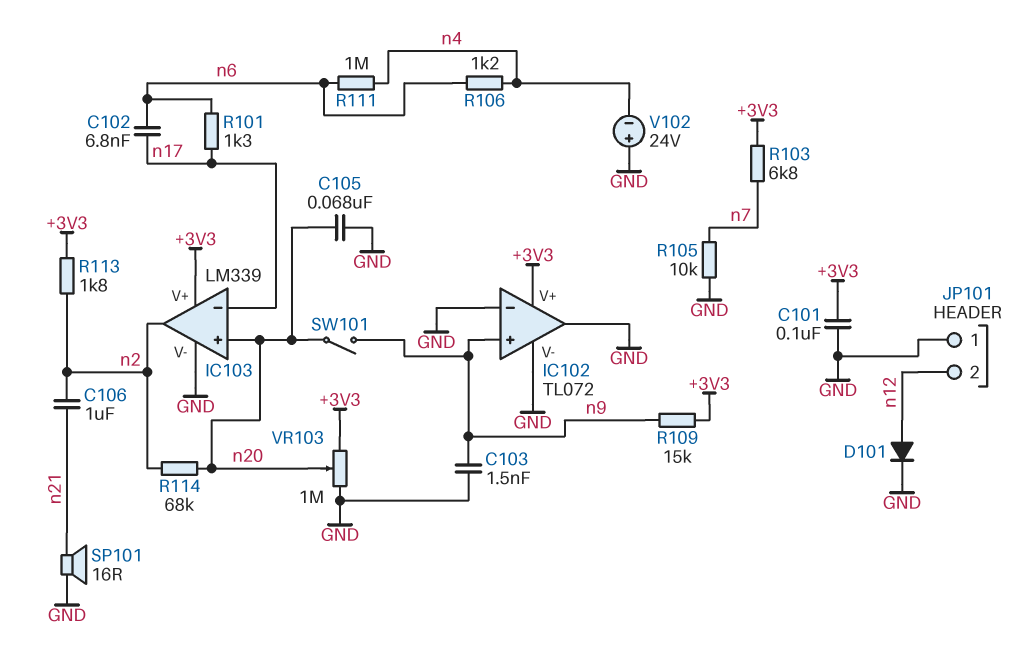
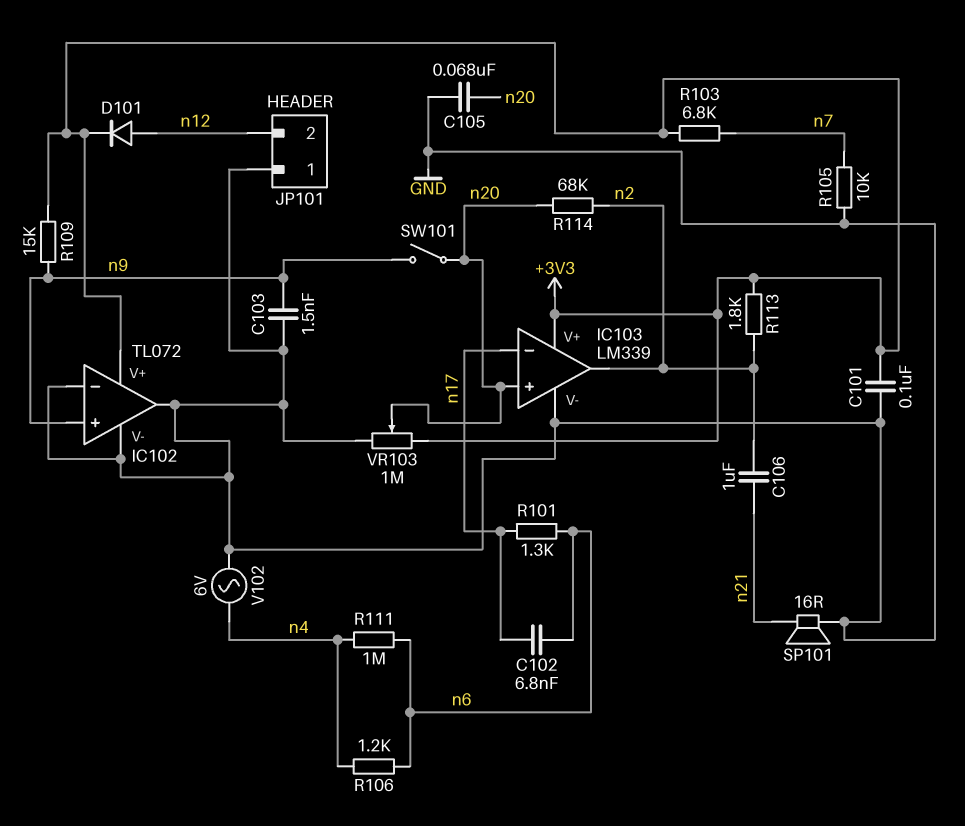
D101: diode (A n12, K GND) -> diode (A n12, K +3V3)
V102: 24V (plus GND, minus n4) -> AC 6V (GND, n4)

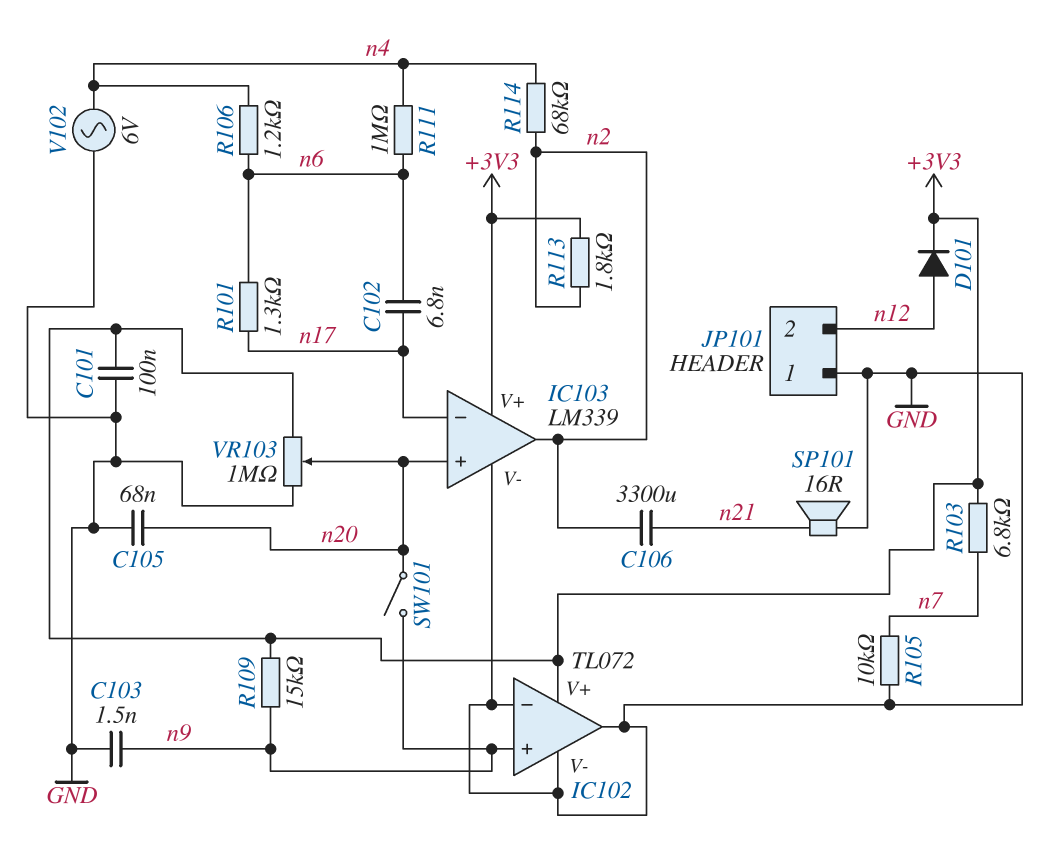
C106: 1uF (n2, n21) -> 3300uF (n2, n21)
R114: 68k (n2, n20) -> 68k (n2, n4)

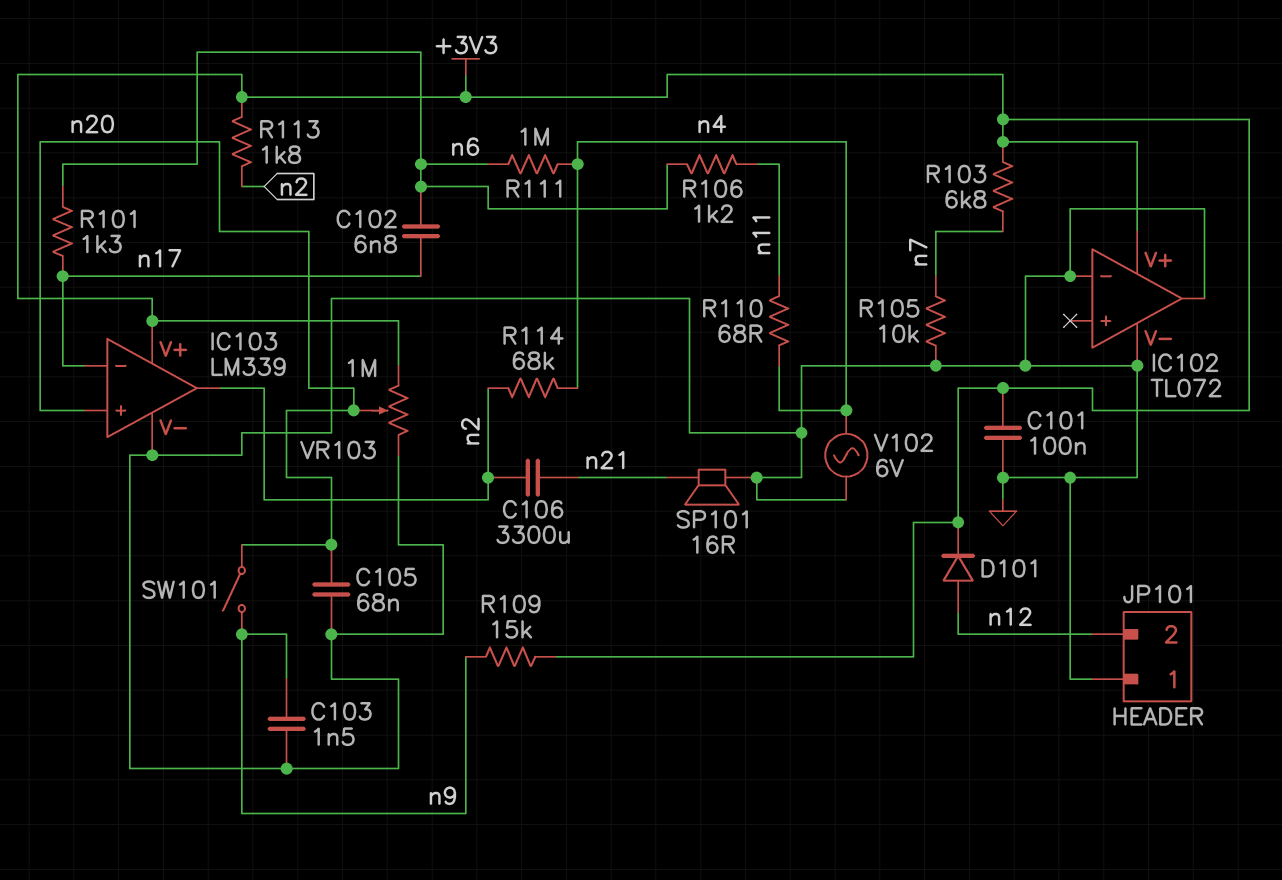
IC102 pin in+: n9 -> none
R106: 1.2k (n4, n6) -> 1.2k (n6, n11)
R110: none -> 68 (n4, n11)

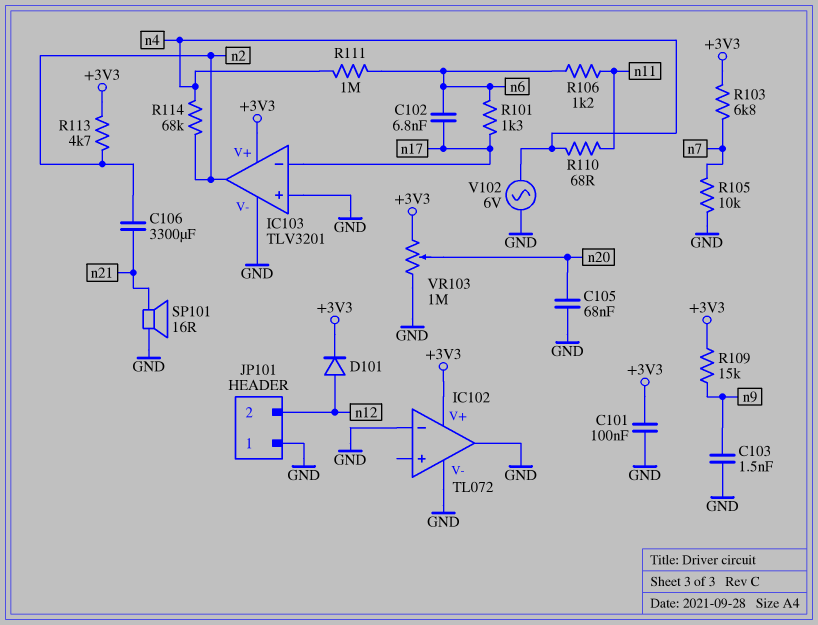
IC103: LM339 -> TLV3201
IC103 pin in+: n20 -> GND
R113: 1.8k (+3V3, n2) -> 4.7k (+3V3, n2)
SW101: switch (n9, n20) -> none

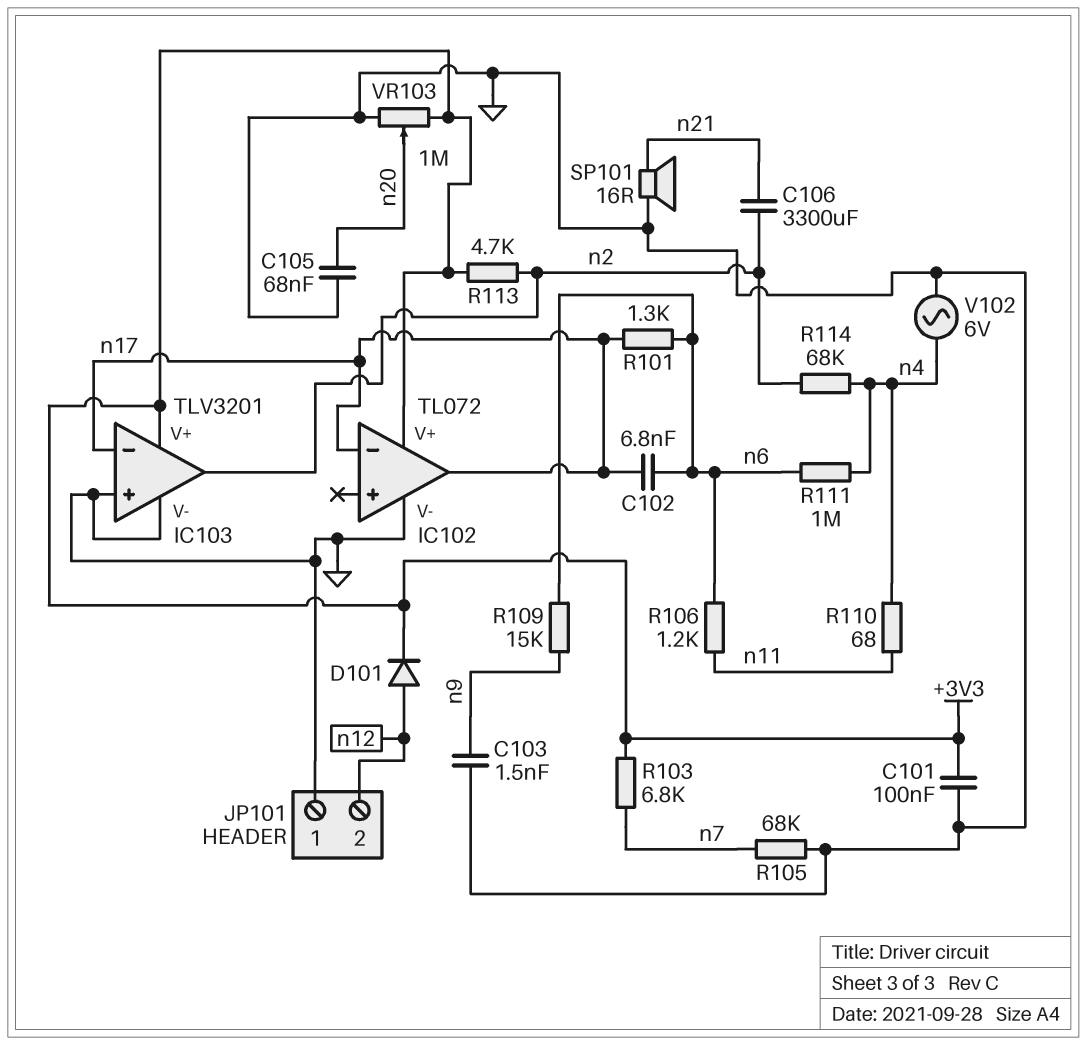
IC102 pin in-: GND -> n17
IC102 pin out: GND -> n17
R105: 10k (GND, n7) -> 68k (GND, n7)
R109: 15k (+3V3, n9) -> 15k (n6, n9)

